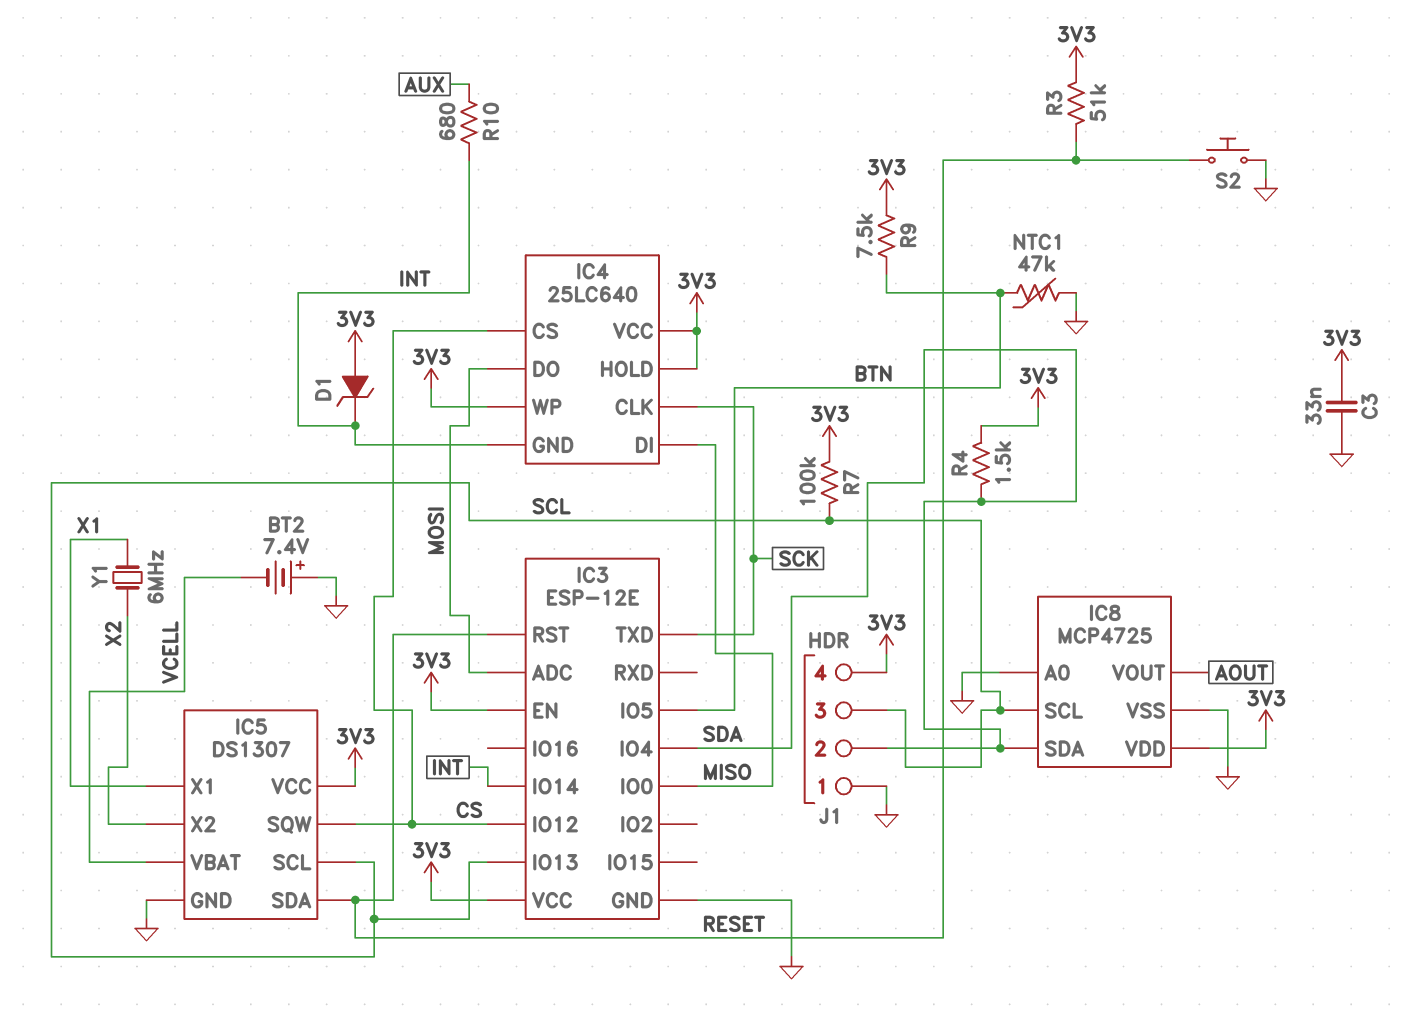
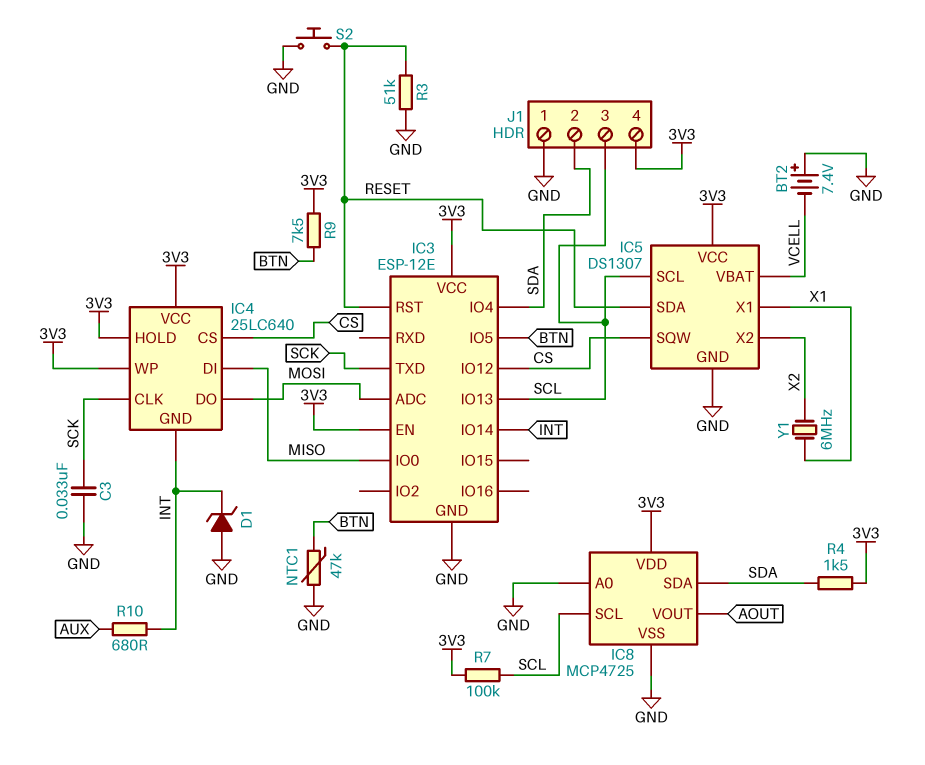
C3: 33nF (3V3, GND) -> 33nF (GND, SCK)
D1: zener (A 3V3, K INT) -> zener (A GND, K INT)
R3: 51k (3V3, RESET) -> 51k (GND, RESET)

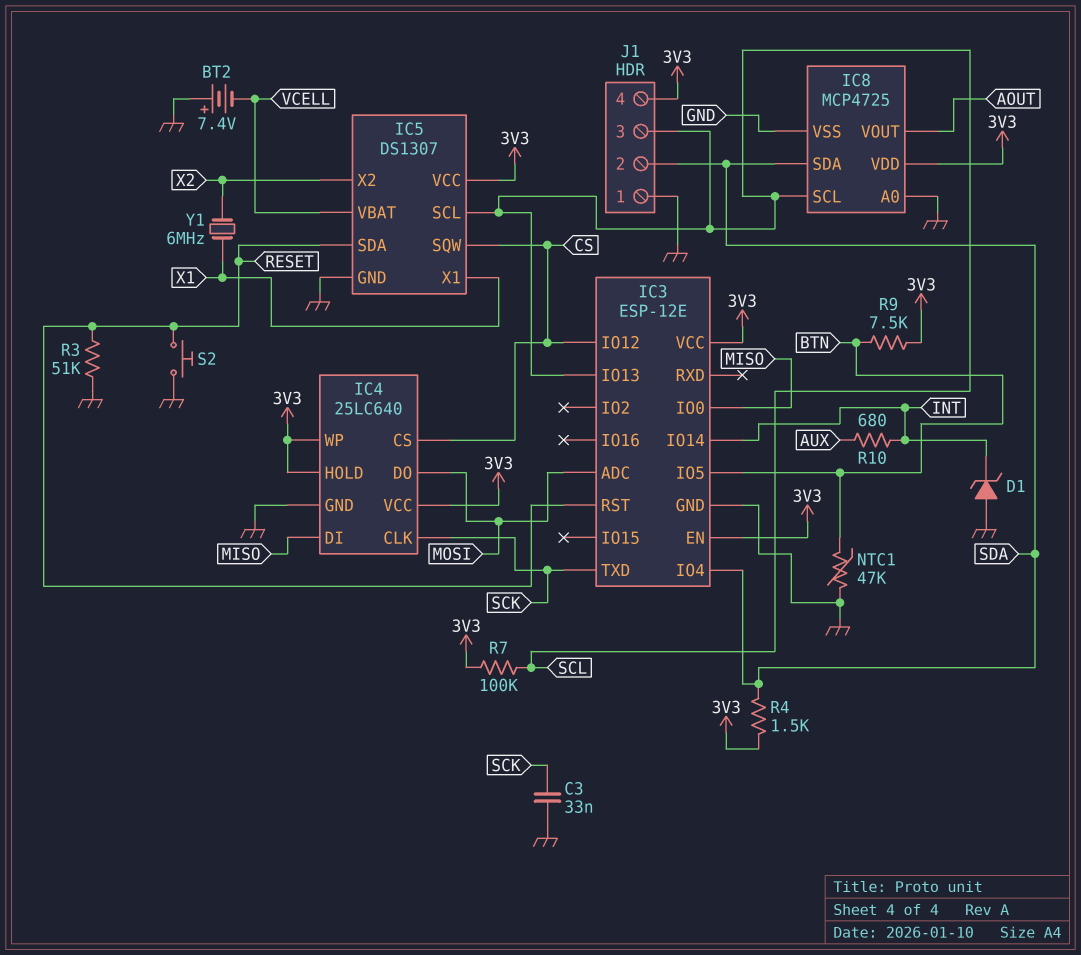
IC4 pin GND: INT -> GND

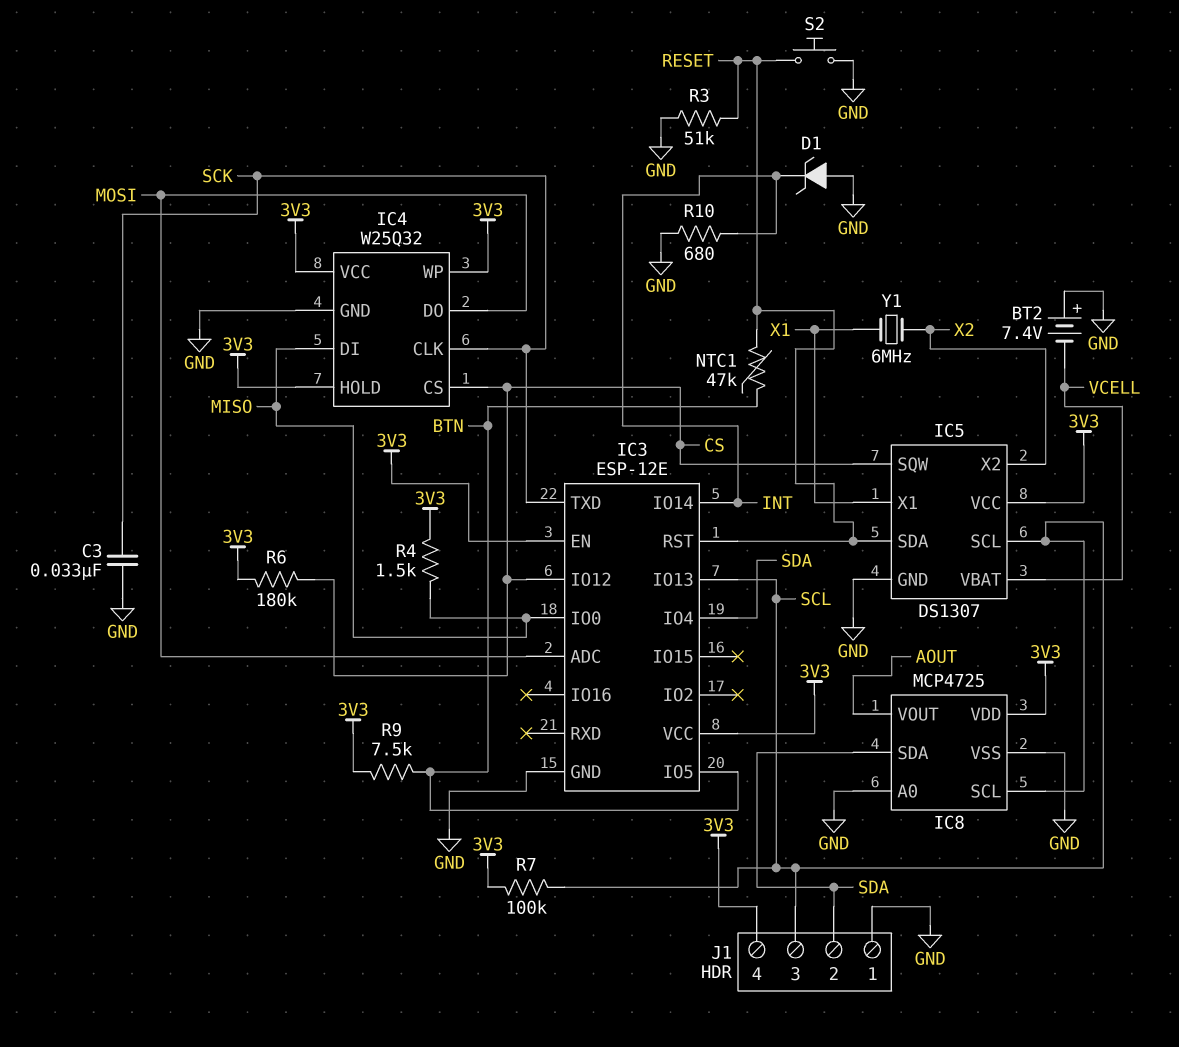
IC4: 25LC640 -> W25Q32
NTC1: 47k (BTN, GND) -> 47k (BTN, RESET)
R4: 1.5k (3V3, SDA) -> 1.5k (3V3, MISO)
R6: none -> 180k (3V3, CS)
R10: 680 (AUX, INT) -> 680 (GND, INT)

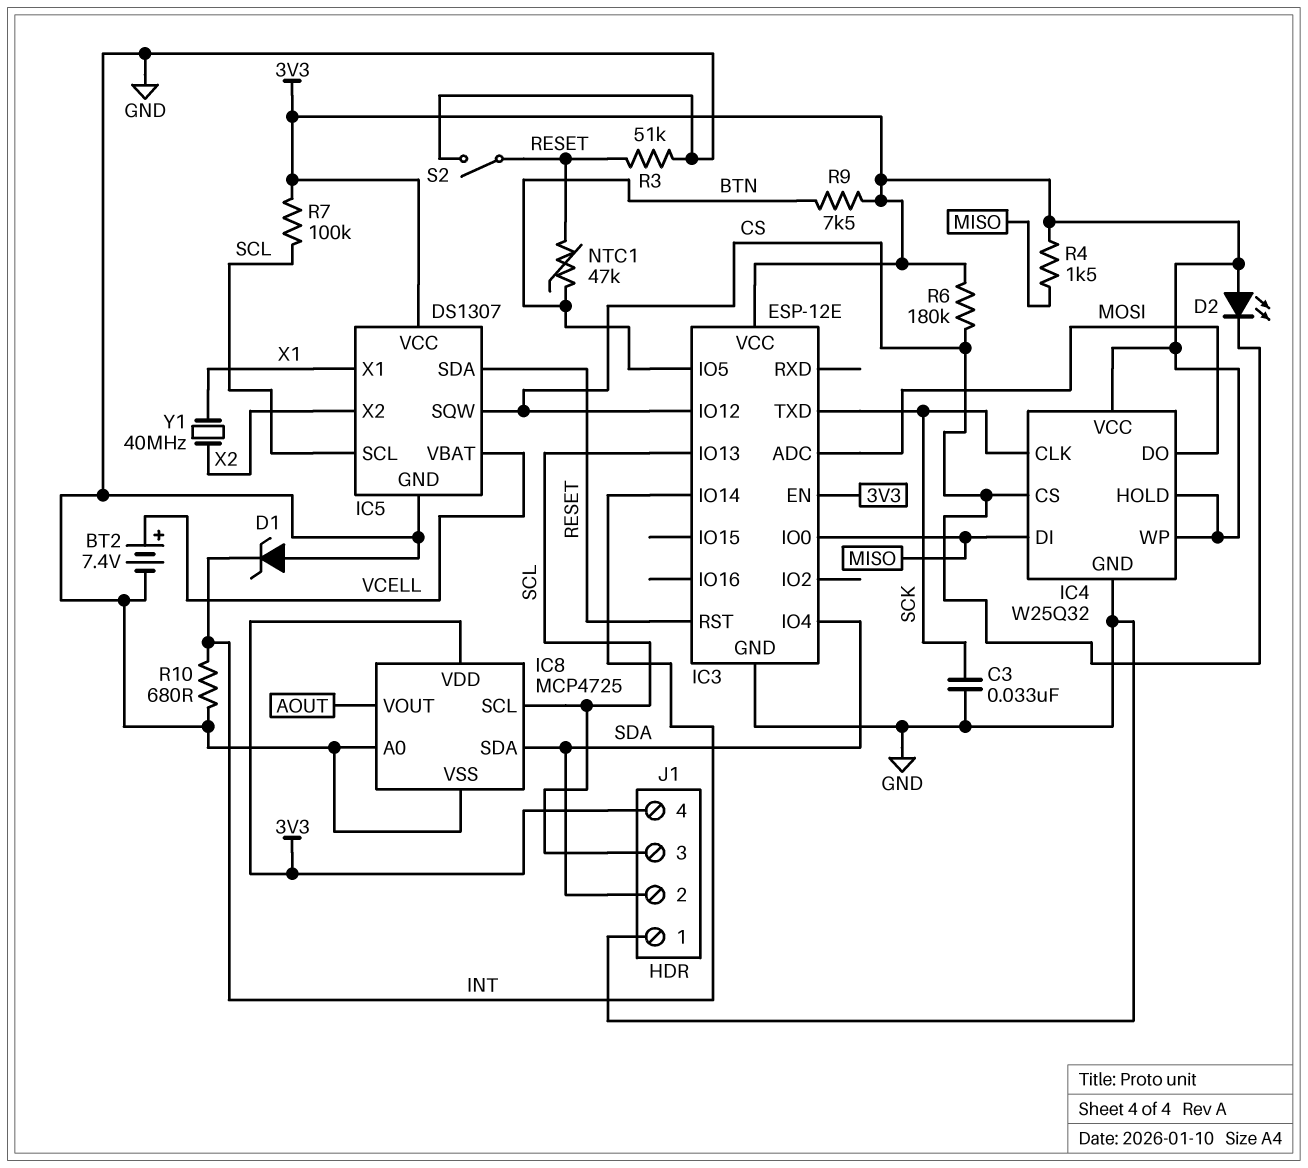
BT2: 7.4V (plus GND, minus VCELL) -> 7.4V (plus VCELL, minus GND)
D2: none -> LED (A 3V3, K CS)
S2: button (GND, RESET) -> switch (GND, RESET)
Y1: 6MHz (X1, X2) -> 40MHz (X1, X2)

